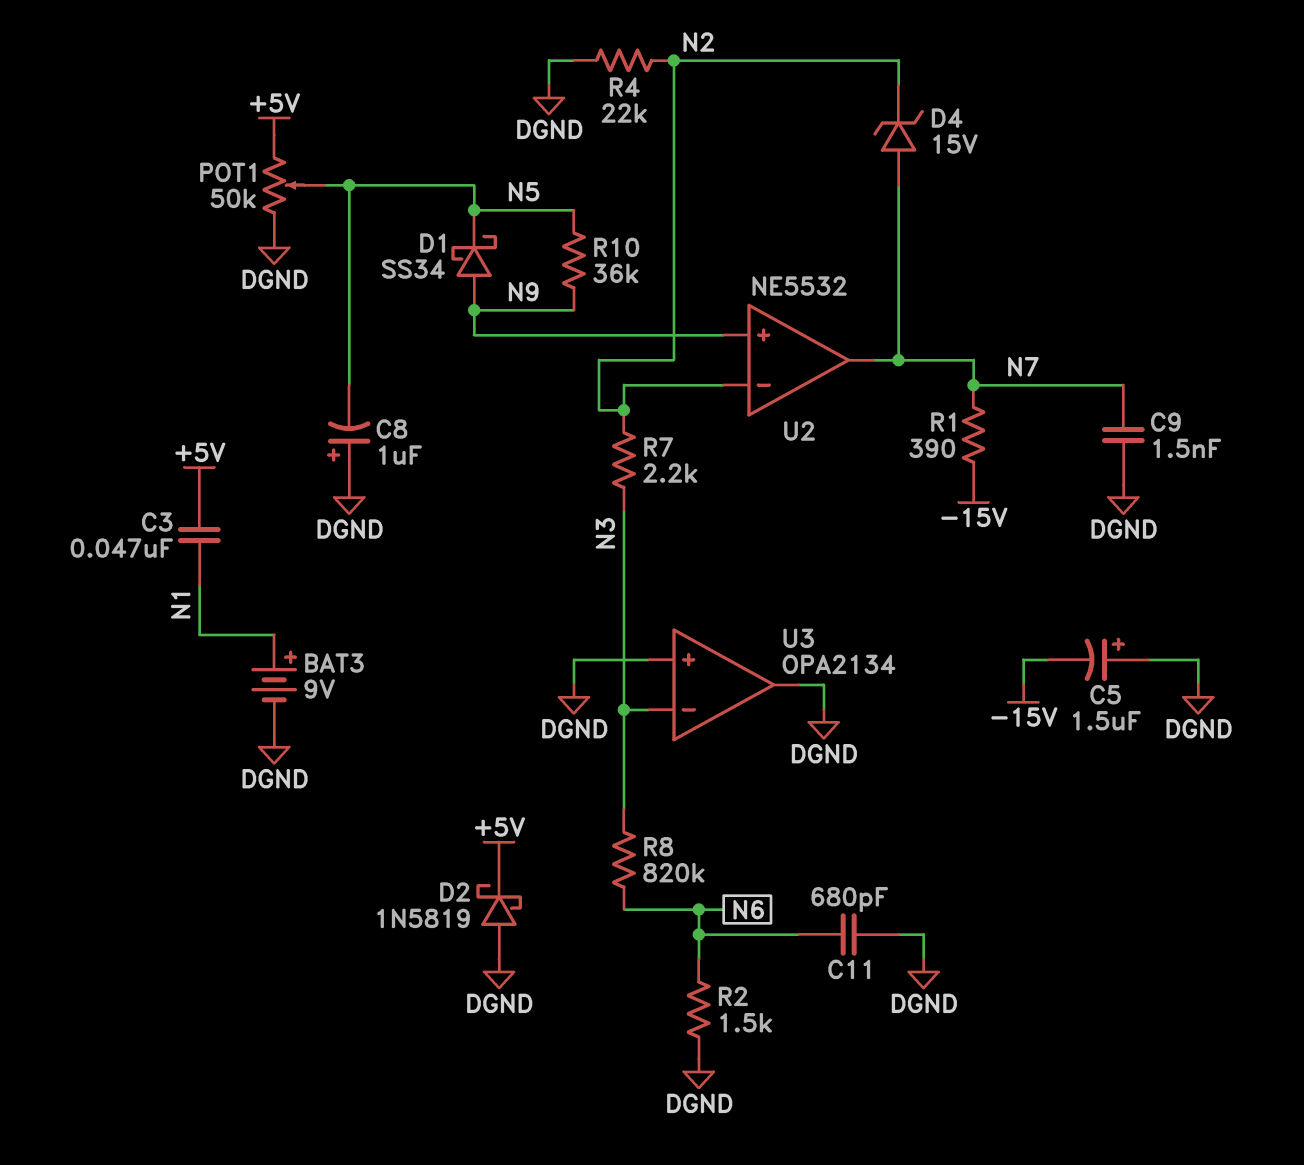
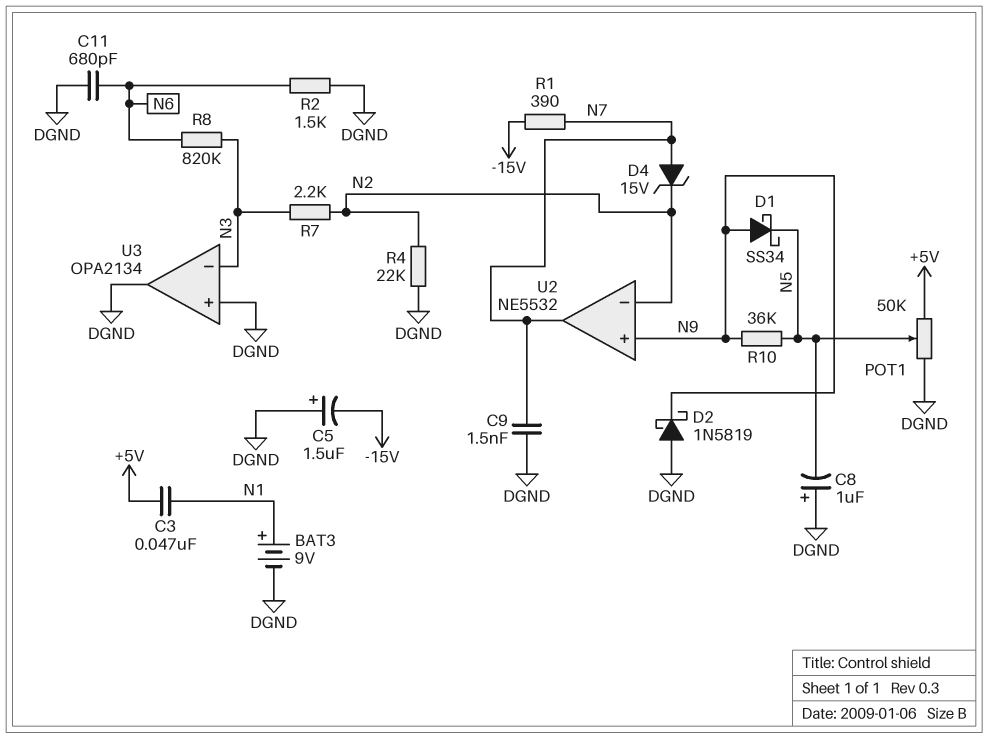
D2: schottky 1N5819 (A DGND, K +5V) -> schottky 1N5819 (A DGND, K N9)

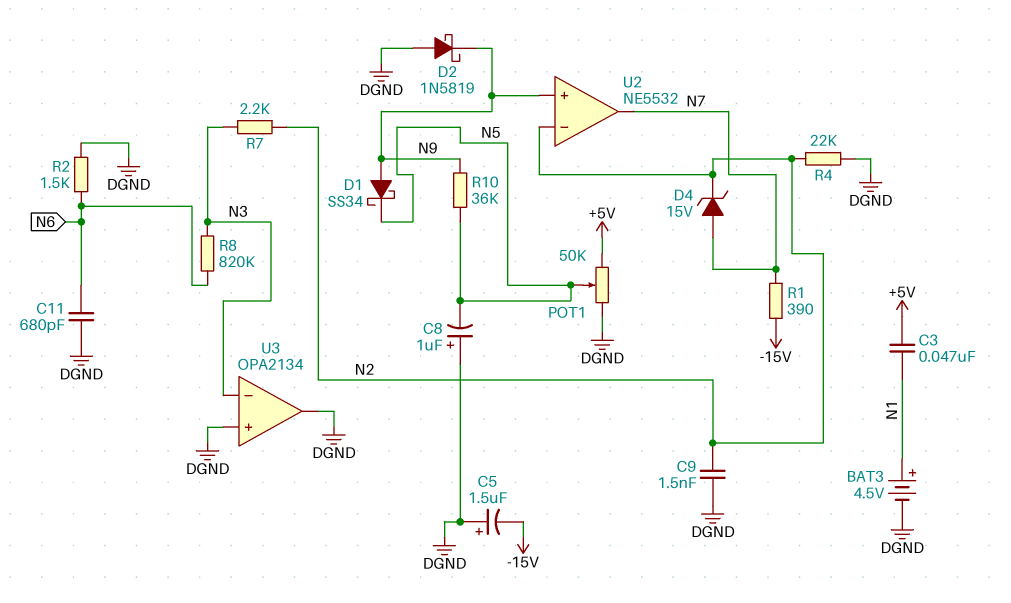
BAT3: 9V (plus N1, minus DGND) -> 4.5V (plus N1, minus DGND)
C9: 1.5nF (DGND, N7) -> 1.5nF (DGND, N2)

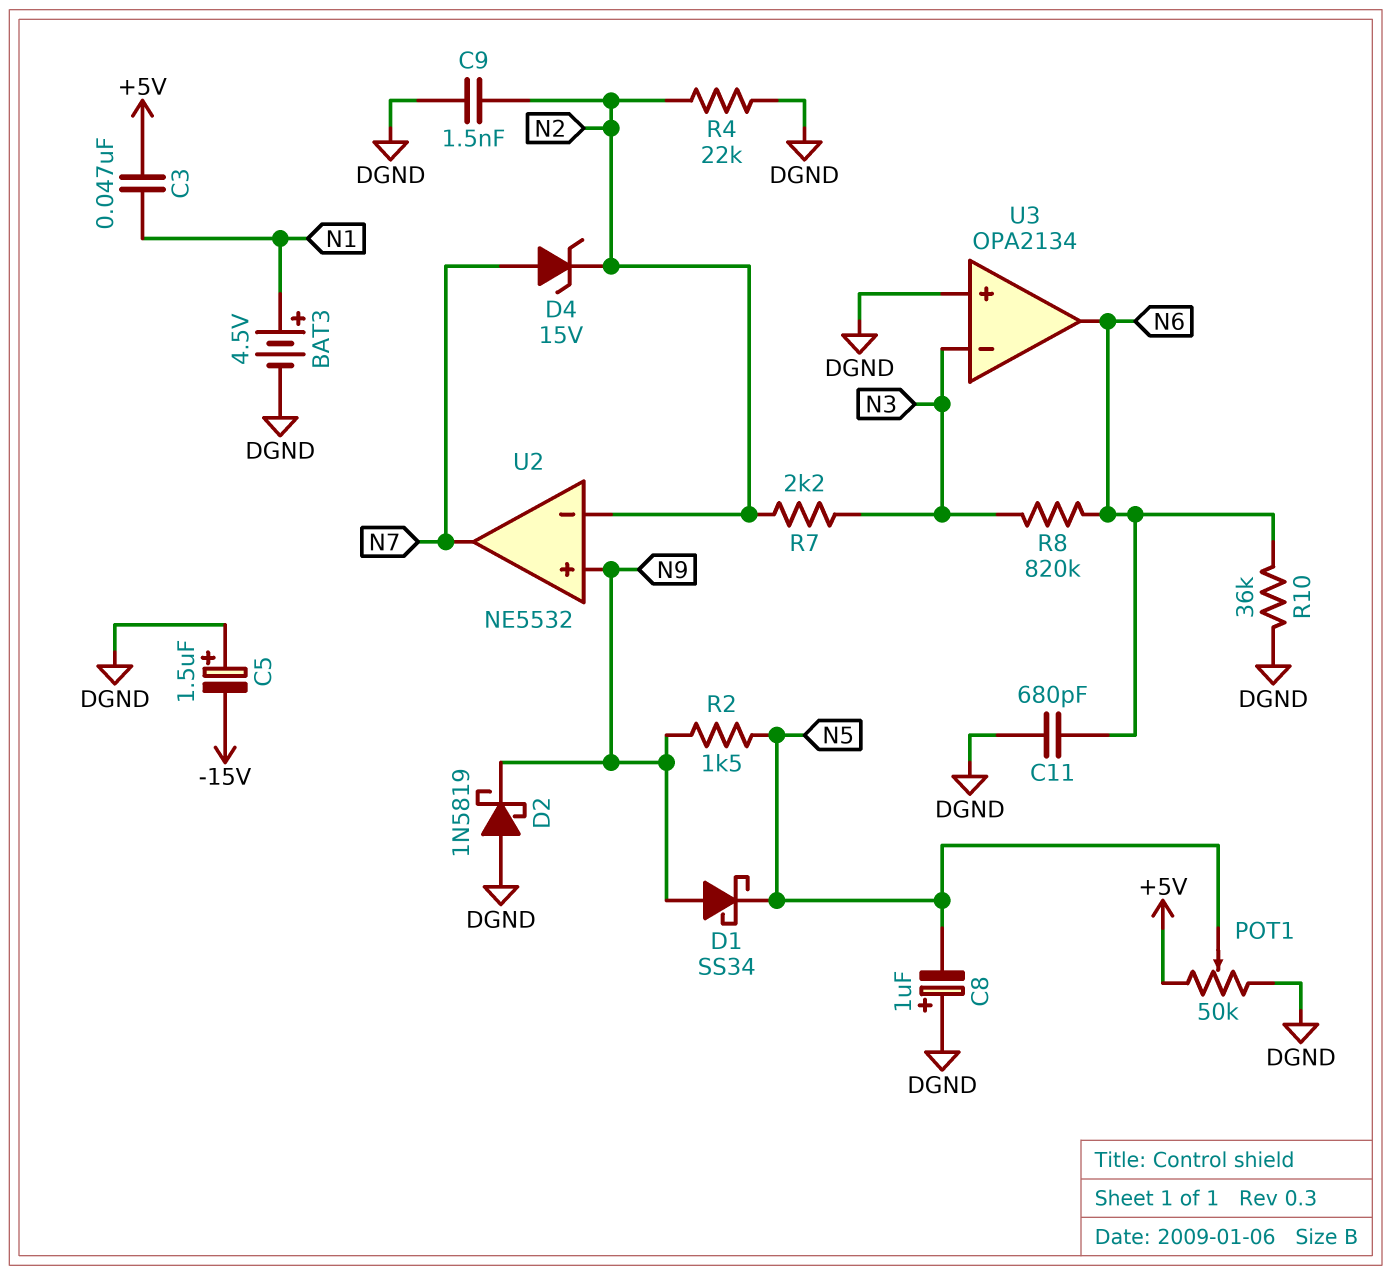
R1: 390 (-15V, N7) -> none
R2: 1.5k (DGND, N6) -> 1.5k (N5, N9)
R10: 36k (N5, N9) -> 36k (DGND, N6)
U3 pin out: DGND -> N6

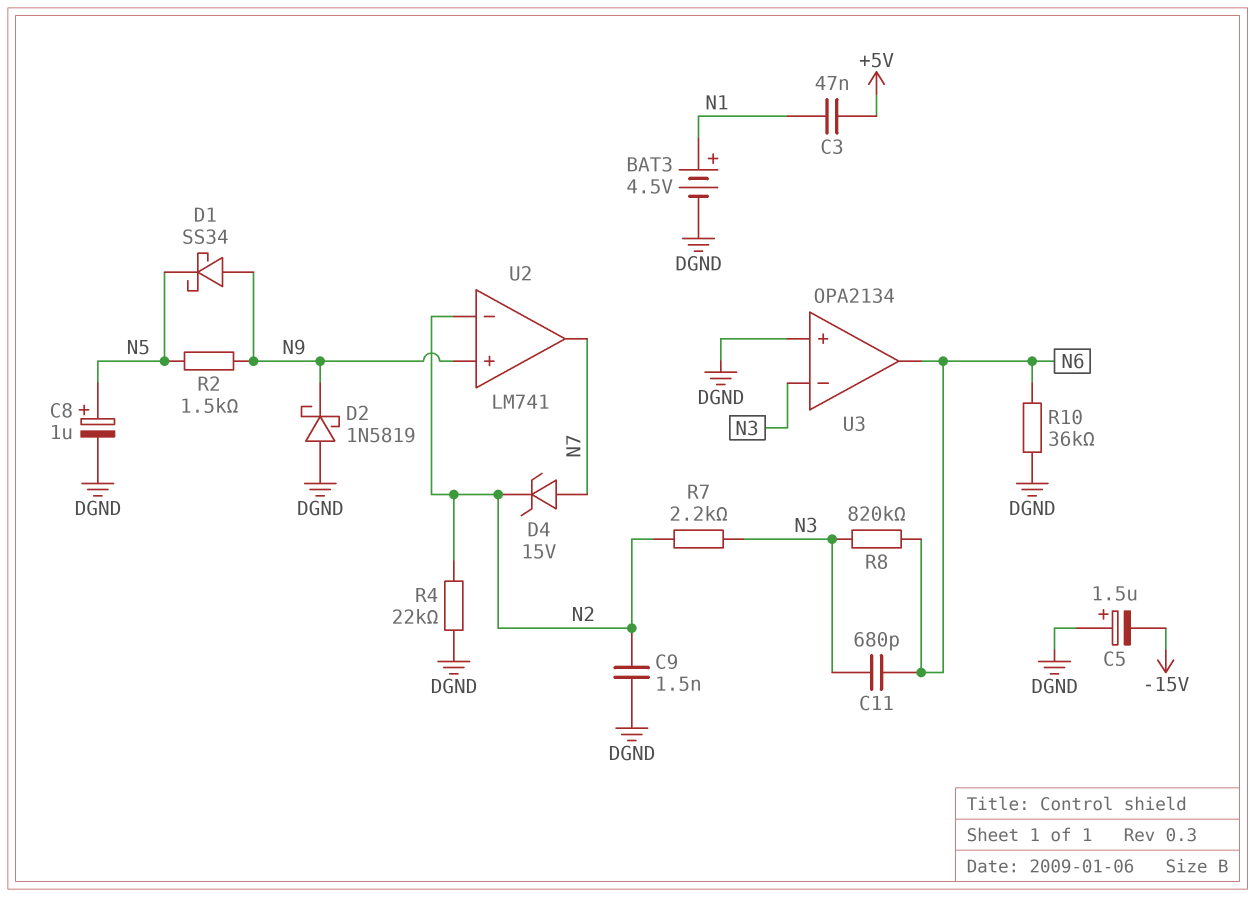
C8: 1uF (plus DGND, minus N5) -> 1uF (plus N5, minus DGND)
C11: 680pF (DGND, N6) -> 680pF (N3, N6)
POT1: 50k (+5V, DGND, wiper N5) -> none
U2: NE5532 -> LM741

